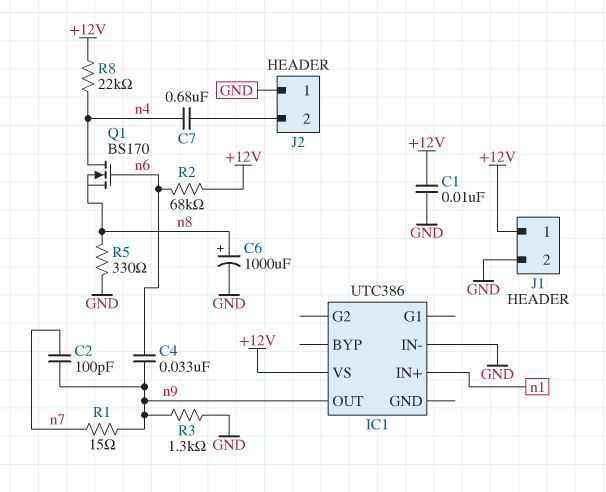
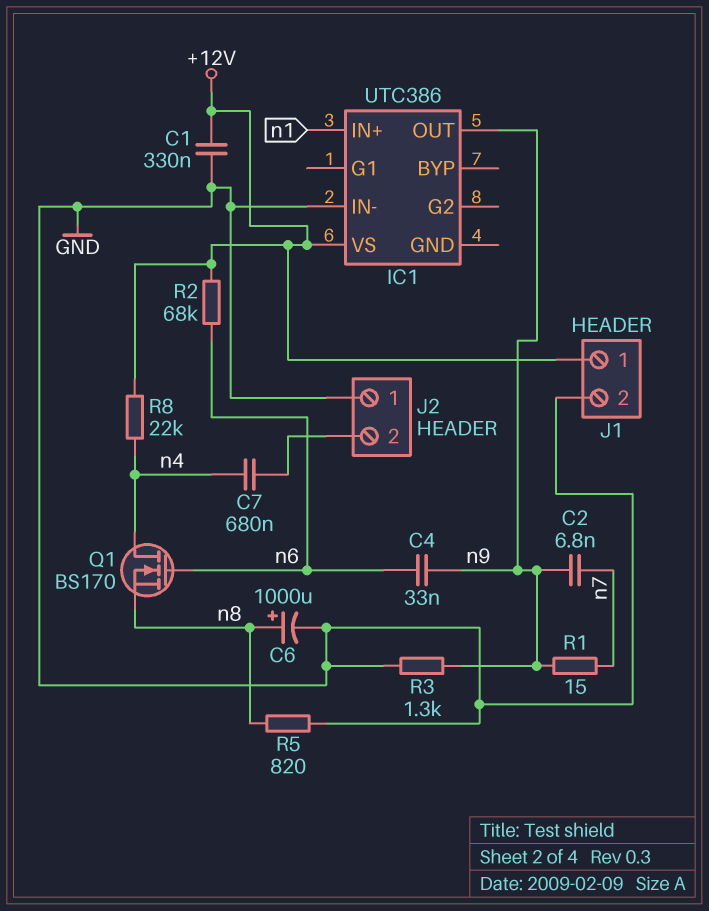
C1: 10nF (+12V, GND) -> 330nF (+12V, GND)
C2: 100pF (n7, n9) -> 6.8nF (n7, n9)
R5: 330 (GND, n8) -> 820 (GND, n8)

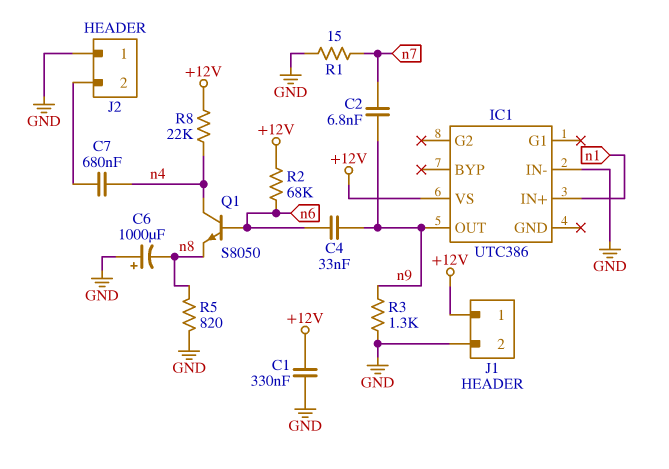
C6: 1000uF (plus n8, minus GND) -> 1000uF (plus GND, minus n8)
Q1: NMOS BS170 (G n6, D n4, S n8) -> NPN S8050 (B n6, C n4, E n8)
R1: 15 (n7, n9) -> 15 (GND, n7)

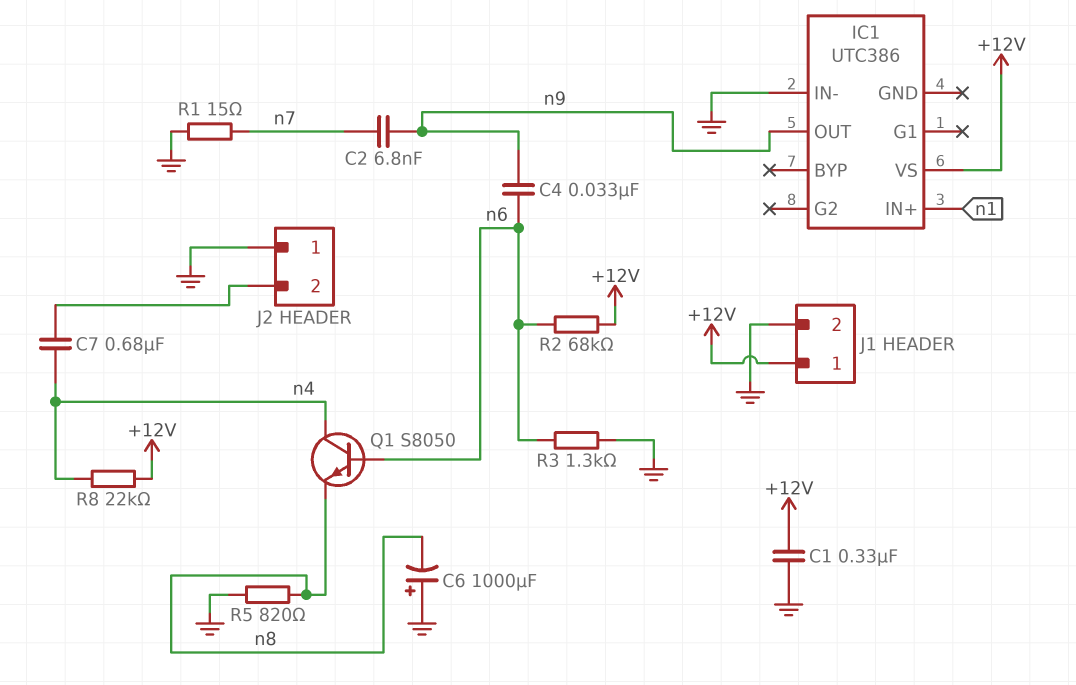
R3: 1.3k (GND, n9) -> 1.3k (GND, n6)

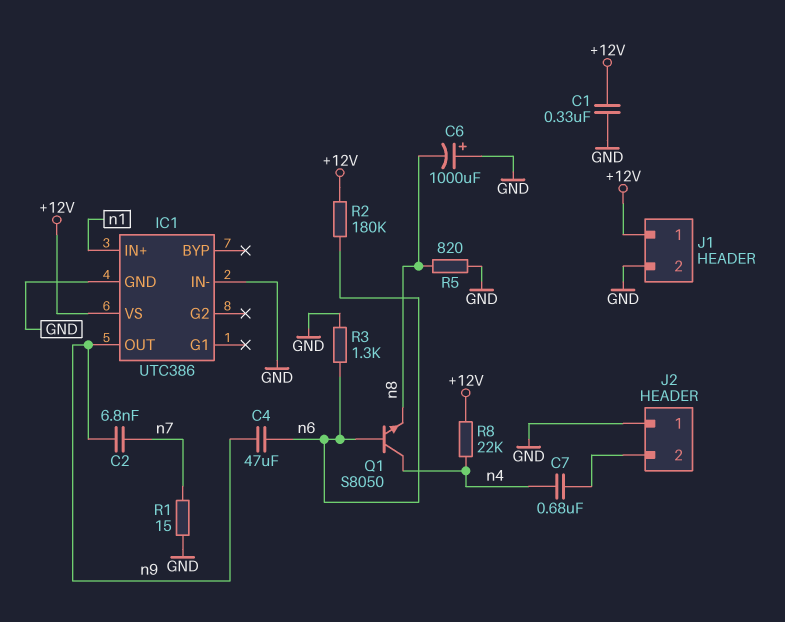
C4: 33nF (n6, n9) -> 47uF (n6, n9)
IC1 pin GND: none -> GND
R2: 68k (+12V, n6) -> 180k (+12V, n6)

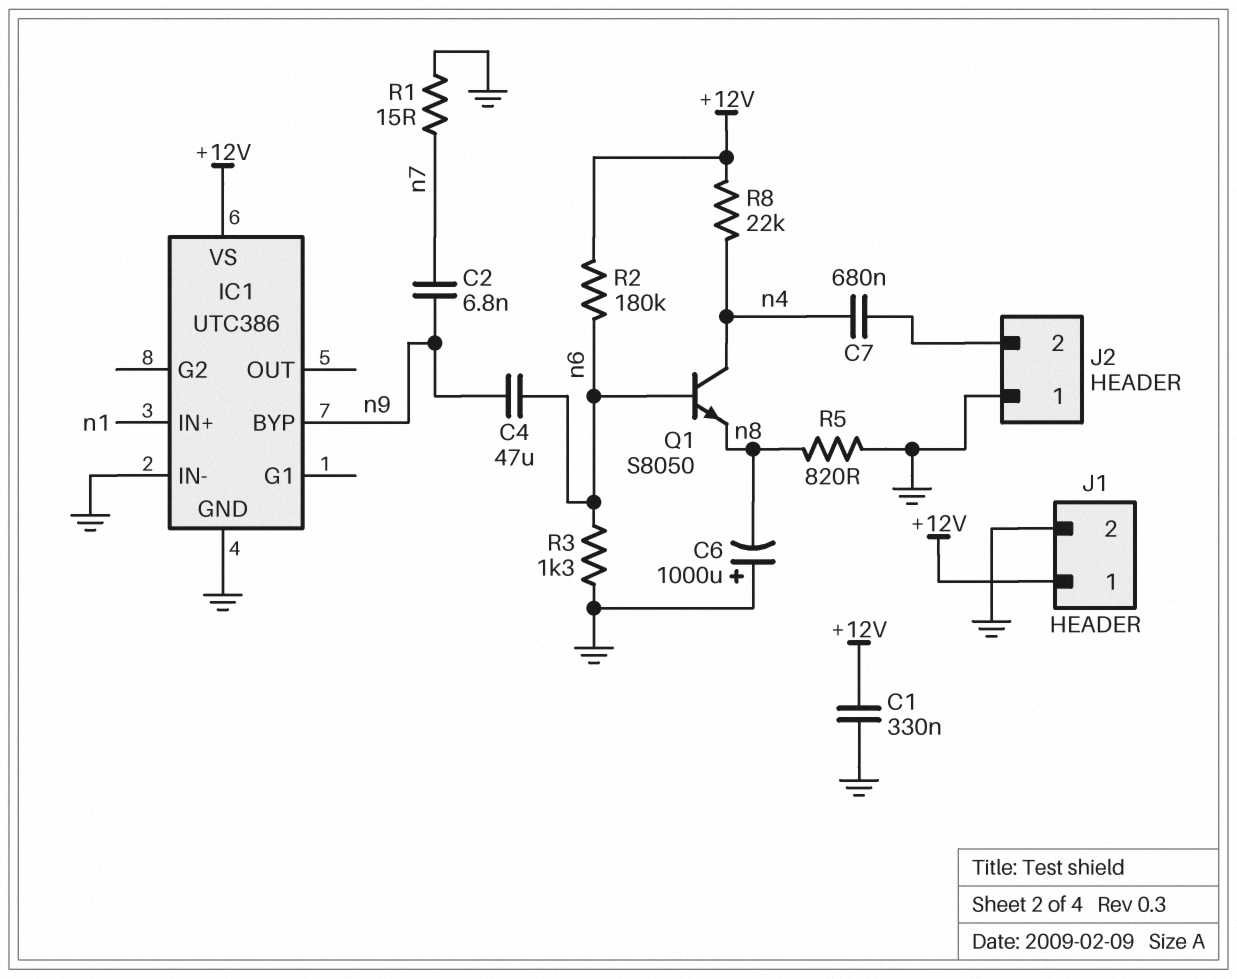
IC1 pin BYP: none -> n9
IC1 pin OUT: n9 -> none

